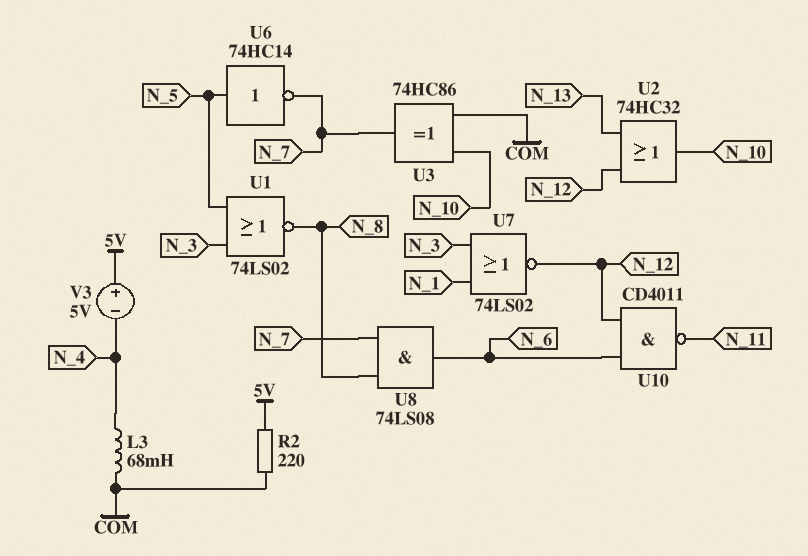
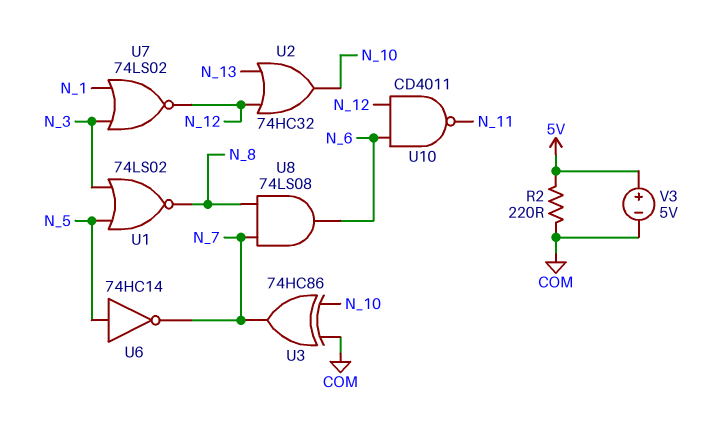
L3: 68mH (COM, N_4) -> none
V3: 5V (plus 5V, minus N_4) -> 5V (plus 5V, minus COM)

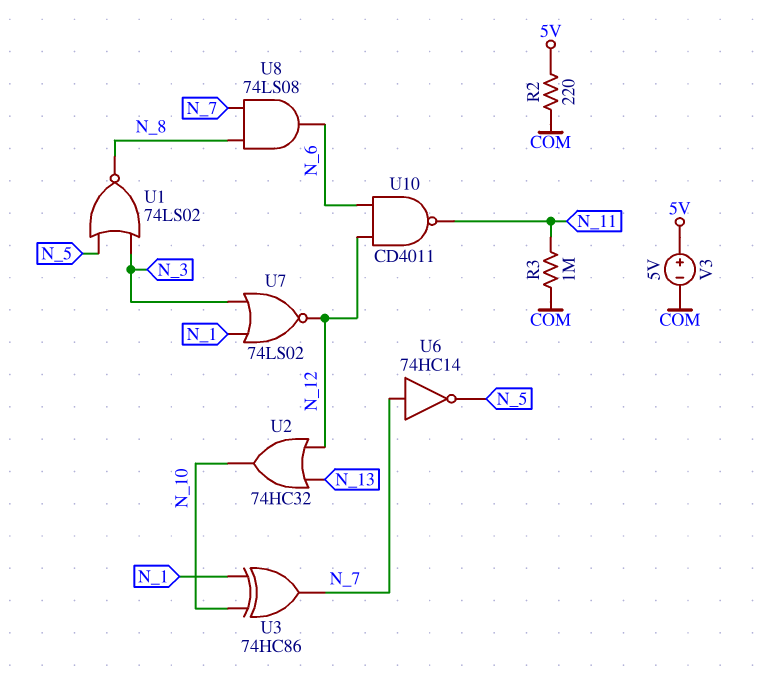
R3: none -> 1M (COM, N_11)
U3: XOR 74HC86 (in COM, in N_10, out N_7) -> XOR 74HC86 (in N_1, in N_10, out N_7)
U6: NOT 74HC14 (in N_5, out N_7) -> NOT 74HC14 (in N_7, out N_5)

